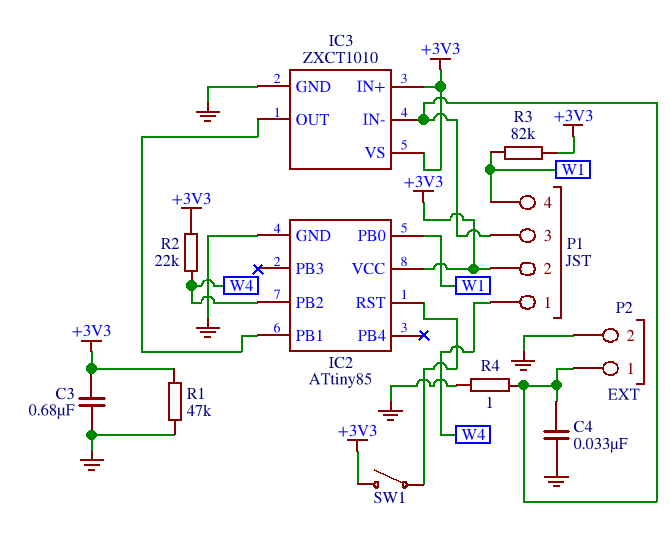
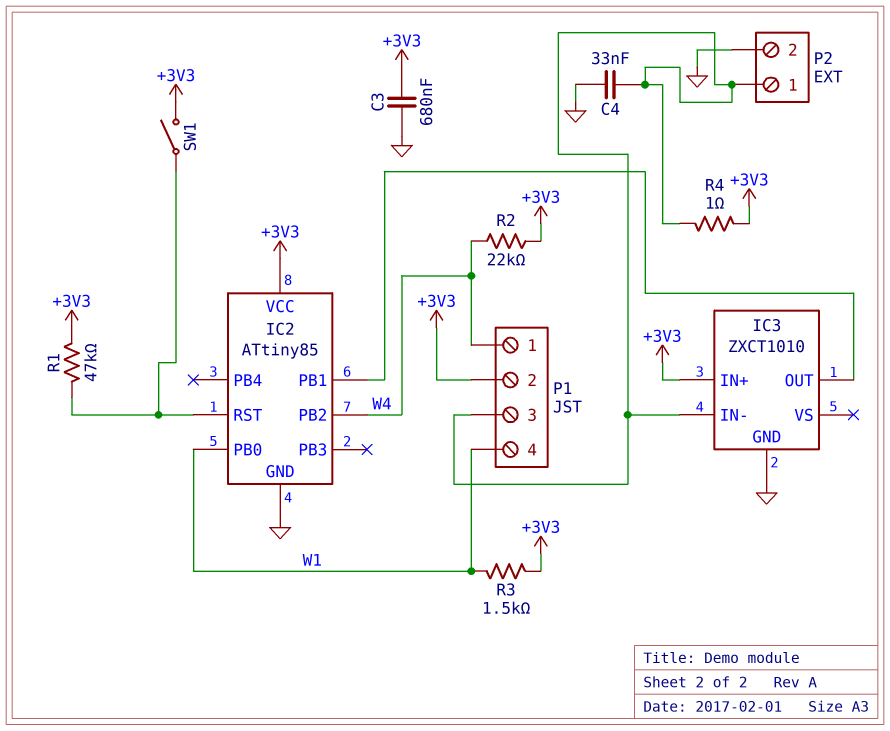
IC3 pin VS: +3V3 -> none
R1: 47k (+3V3, GND) -> 47k (+3V3, IC2/RST)
R3: 82k (+3V3, W1) -> 1.5k (+3V3, W1)
R4: 1 (GND, IC3/IN-) -> 1 (+3V3, IC3/IN-)

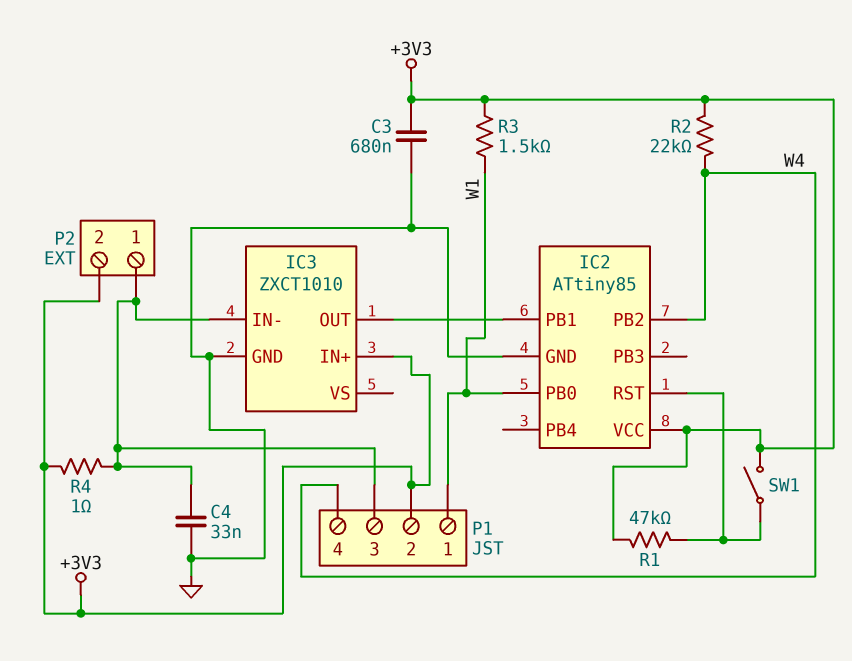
P1 pin 1: W4 -> W1
P1 pin 4: W1 -> W4
P2 pin 2: GND -> +3V3

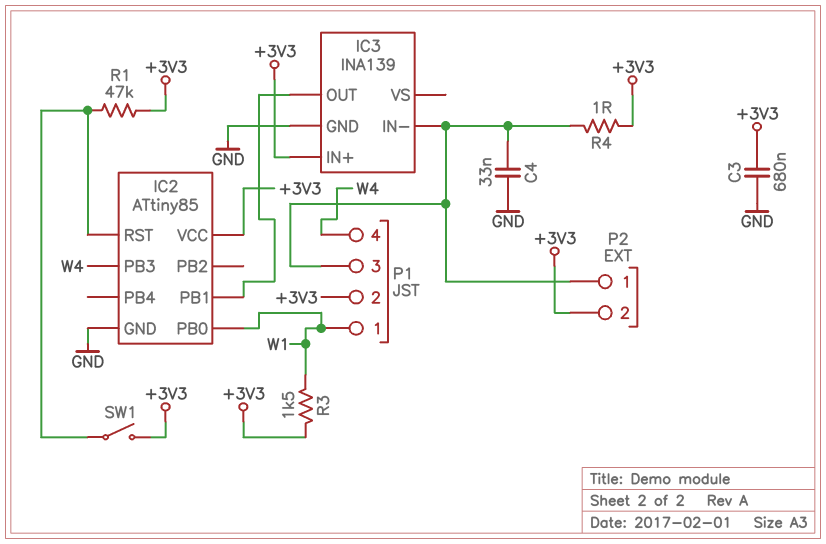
IC2 pin PB2: W4 -> none
IC2 pin PB3: none -> W4
IC3: ZXCT1010 -> INA139
R2: 22k (+3V3, W4) -> none

